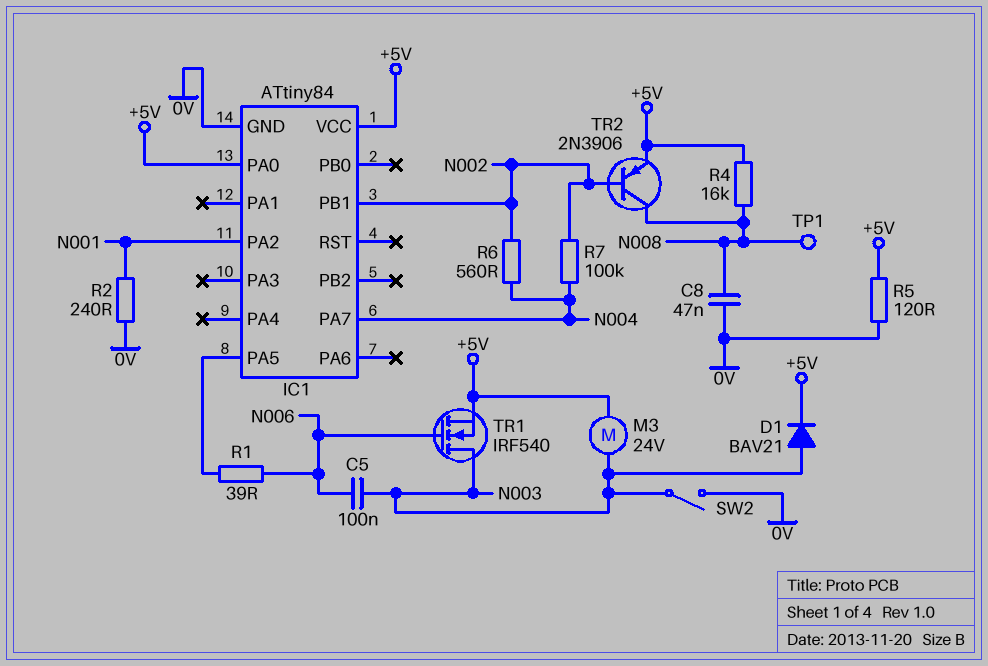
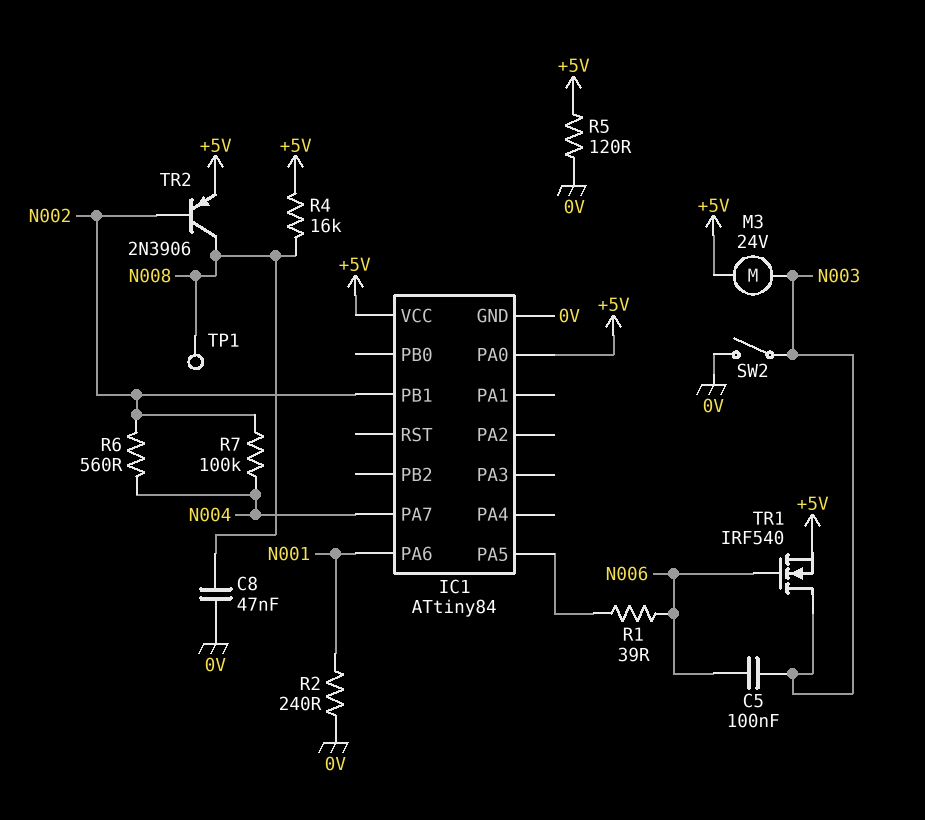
D1: diode BAV21 (A N003, K +5V) -> none
IC1 pin PA2: N001 -> none
IC1 pin PA6: none -> N001

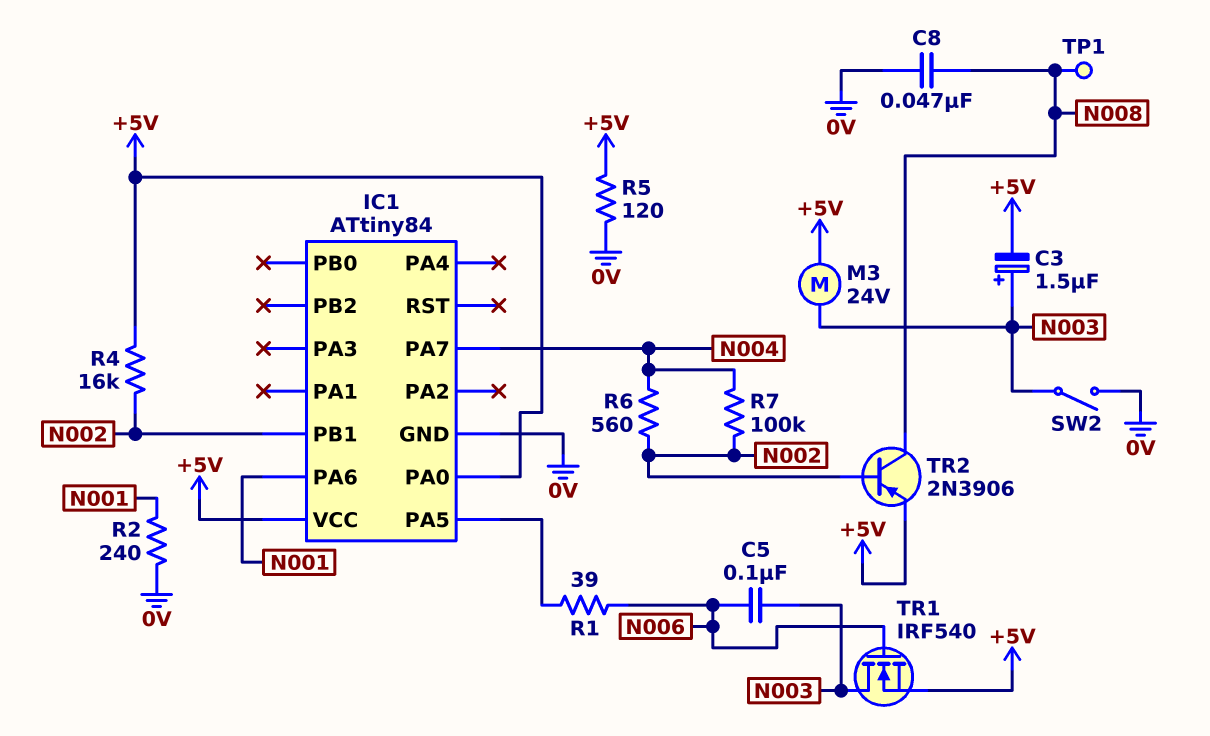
C3: none -> 1.5uF (plus N003, minus +5V)
R4: 16k (+5V, N008) -> 16k (+5V, N002)

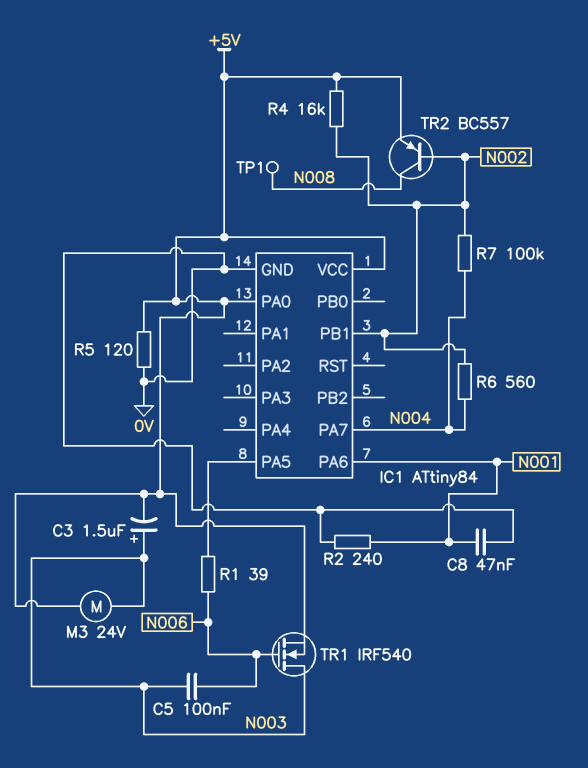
C8: 47nF (0V, N008) -> 47nF (0V, N001)
SW2: switch (0V, N003) -> none
TR2: PNP 2N3906 (B N002, C N008, E +5V) -> PNP BC557 (B N002, C N008, E +5V)

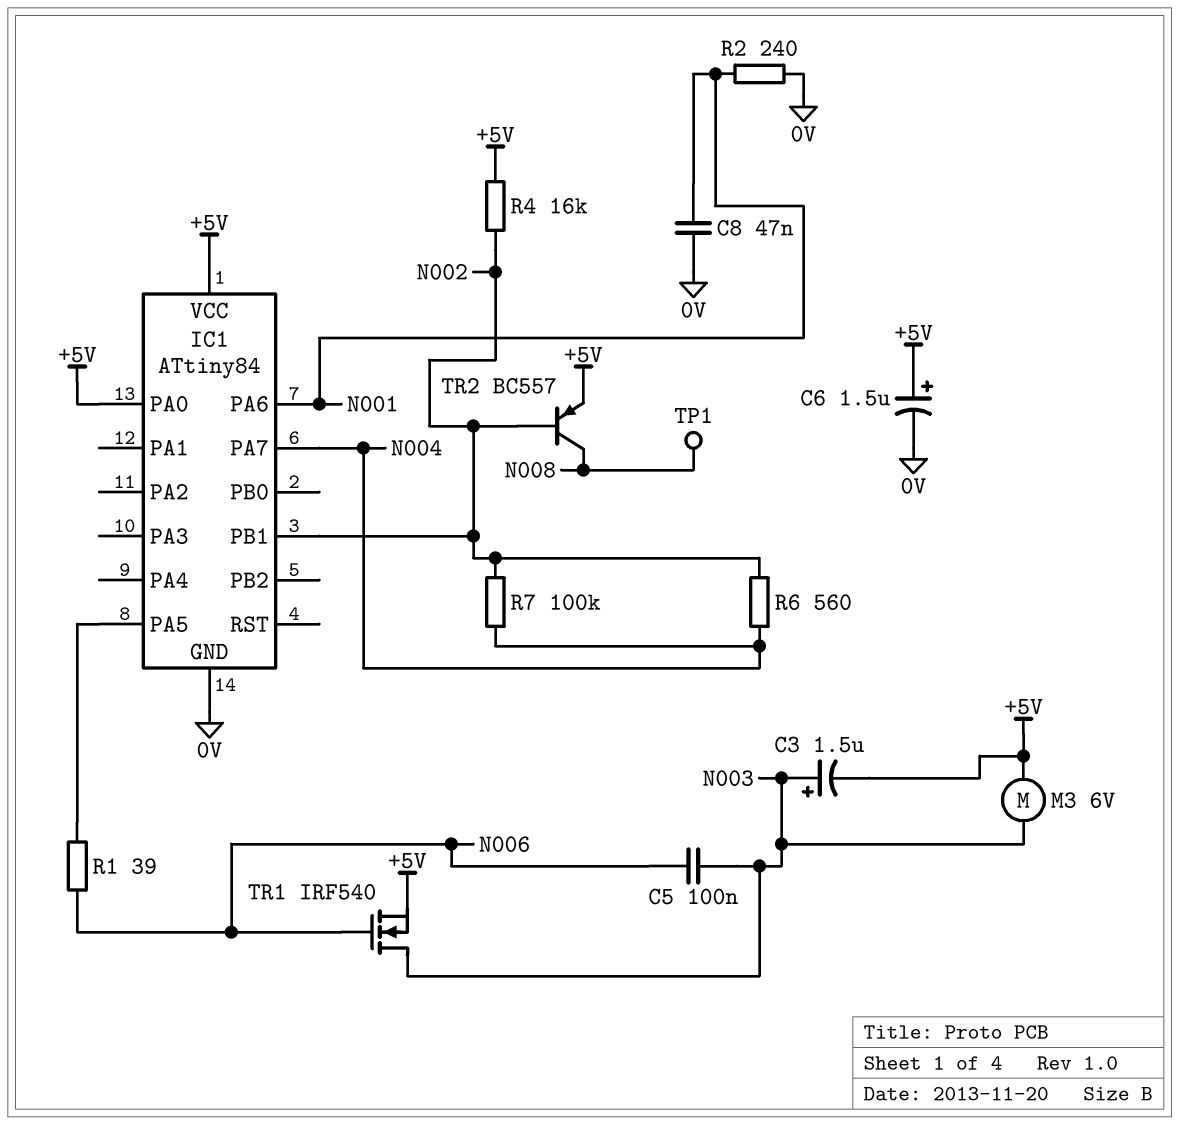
C6: none -> 1.5uF (plus +5V, minus 0V)
M3: motor 24V (+5V, N003) -> motor 6V (+5V, N003)
R5: 120 (+5V, 0V) -> none

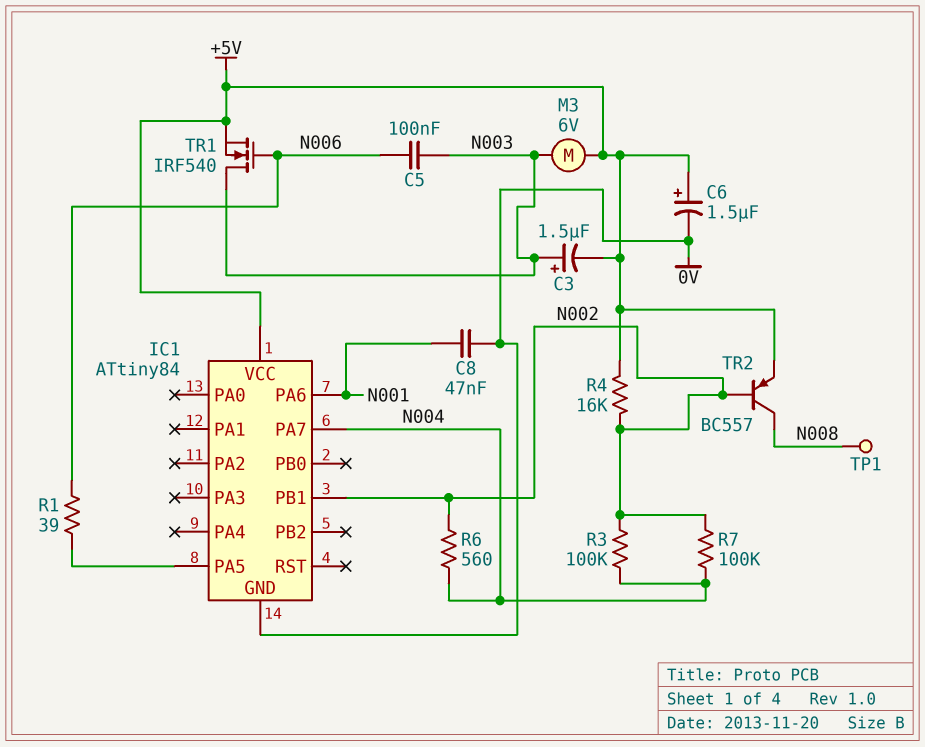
IC1 pin PA0: +5V -> none
R2: 240 (0V, N001) -> none
R3: none -> 100k (N002, N004)

